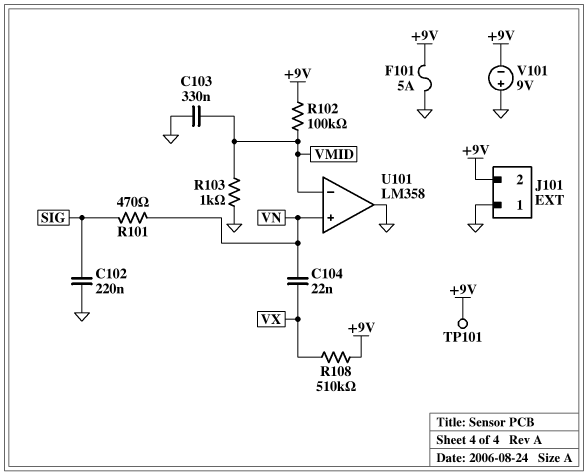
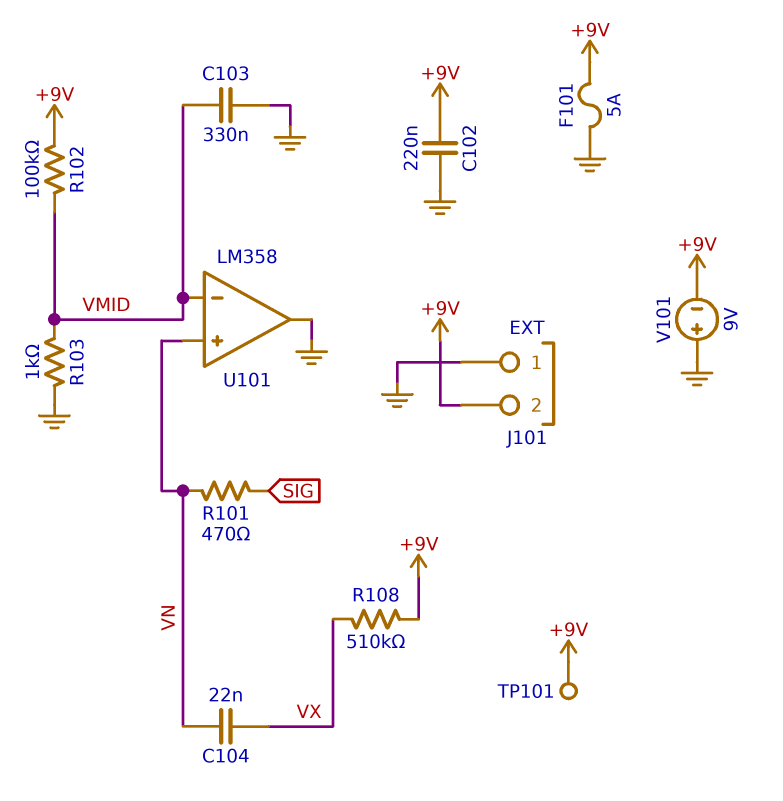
C102: 220nF (GND, SIG) -> 220nF (+9V, GND)

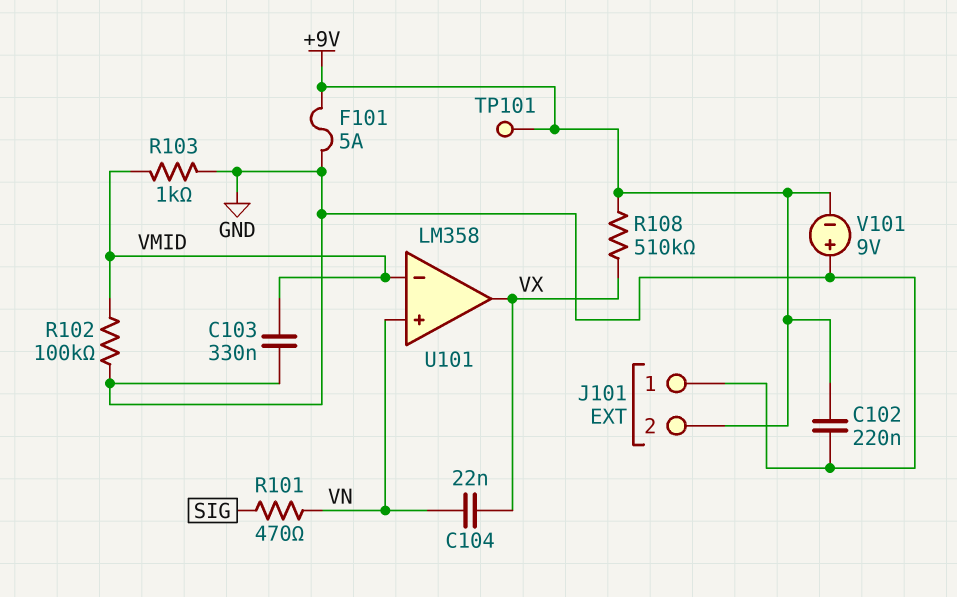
R102: 100k (+9V, VMID) -> 100k (GND, VMID)
U101 pin out: GND -> VX

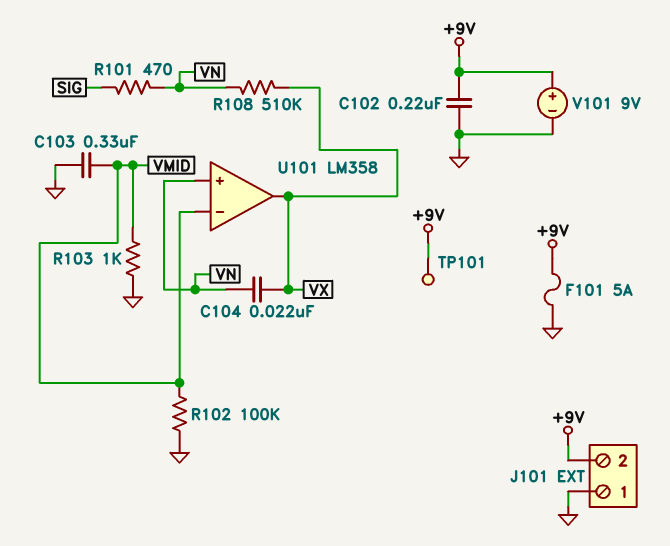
R108: 510k (+9V, VX) -> 510k (VN, VX)
V101: 9V (plus GND, minus +9V) -> 9V (plus +9V, minus GND)

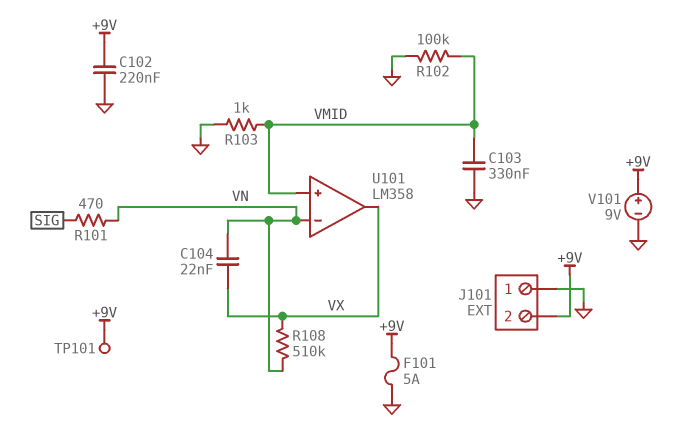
U101 pin in+: VN -> VMID
U101 pin in-: VMID -> VN

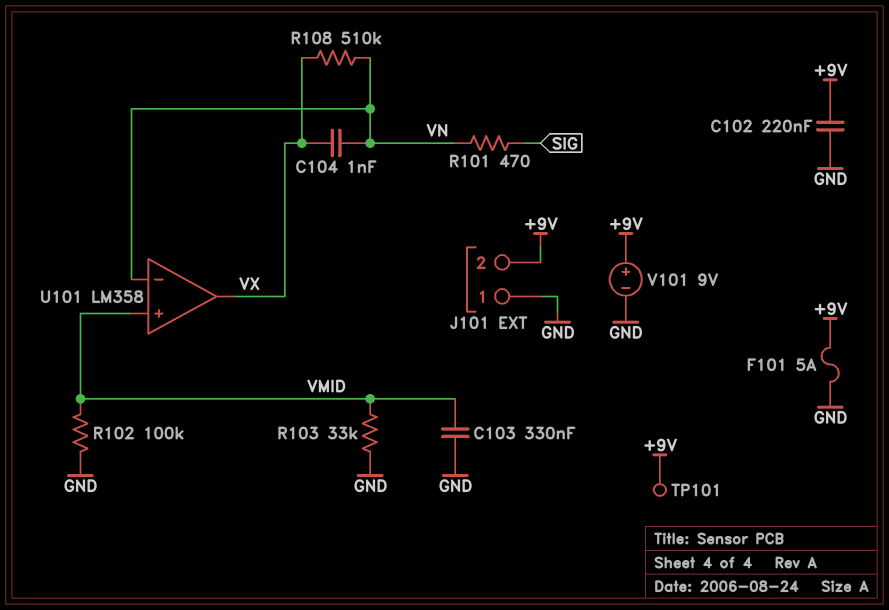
C104: 22nF (VN, VX) -> 1nF (VN, VX)
R103: 1k (GND, VMID) -> 33k (GND, VMID)

